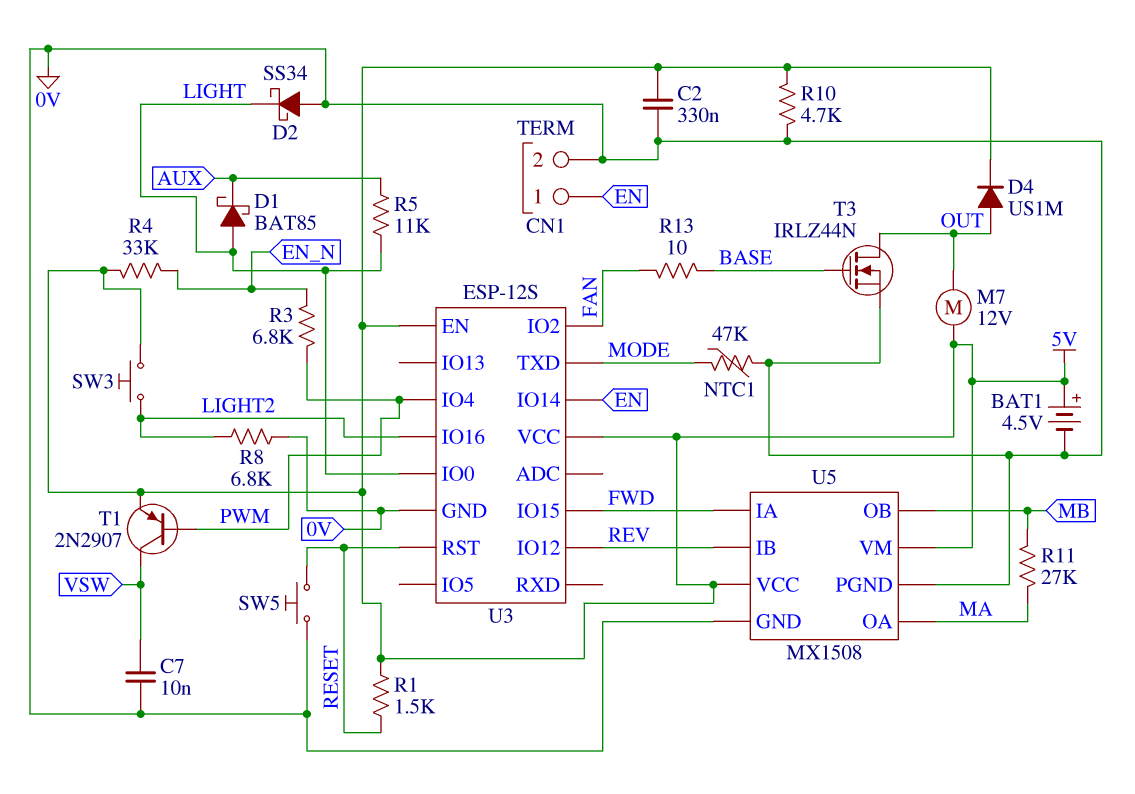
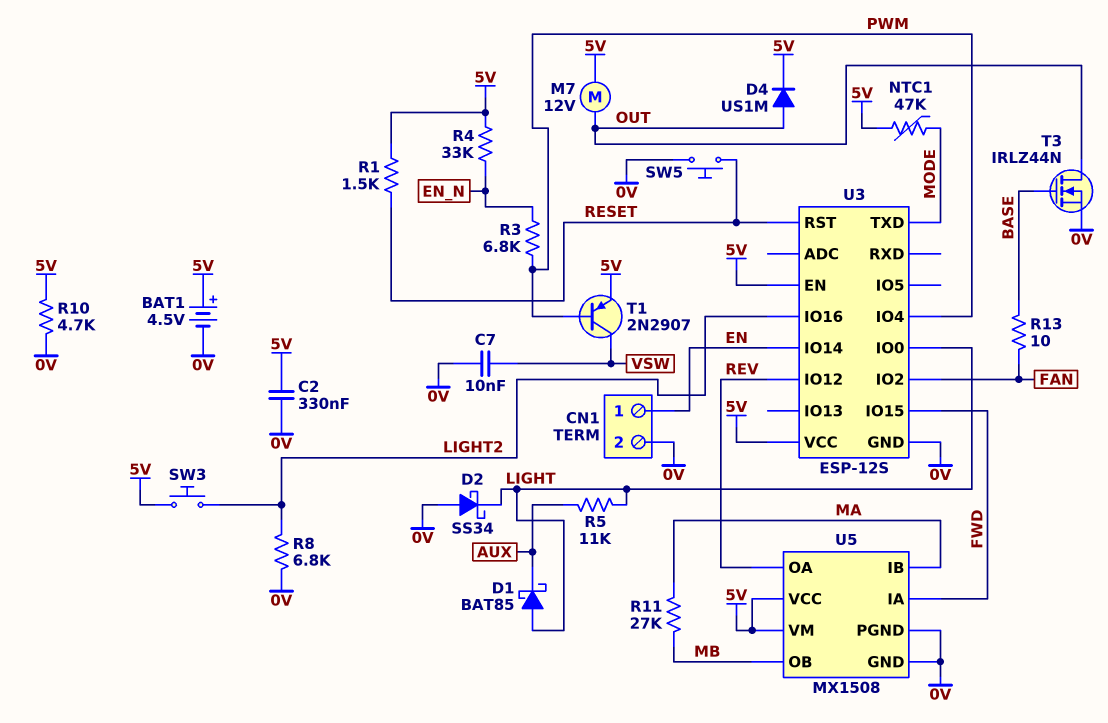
NTC1: 47k (0V, MODE) -> 47k (5V, MODE)
U5 pin IB: REV -> MA
U5 pin OA: MA -> REV

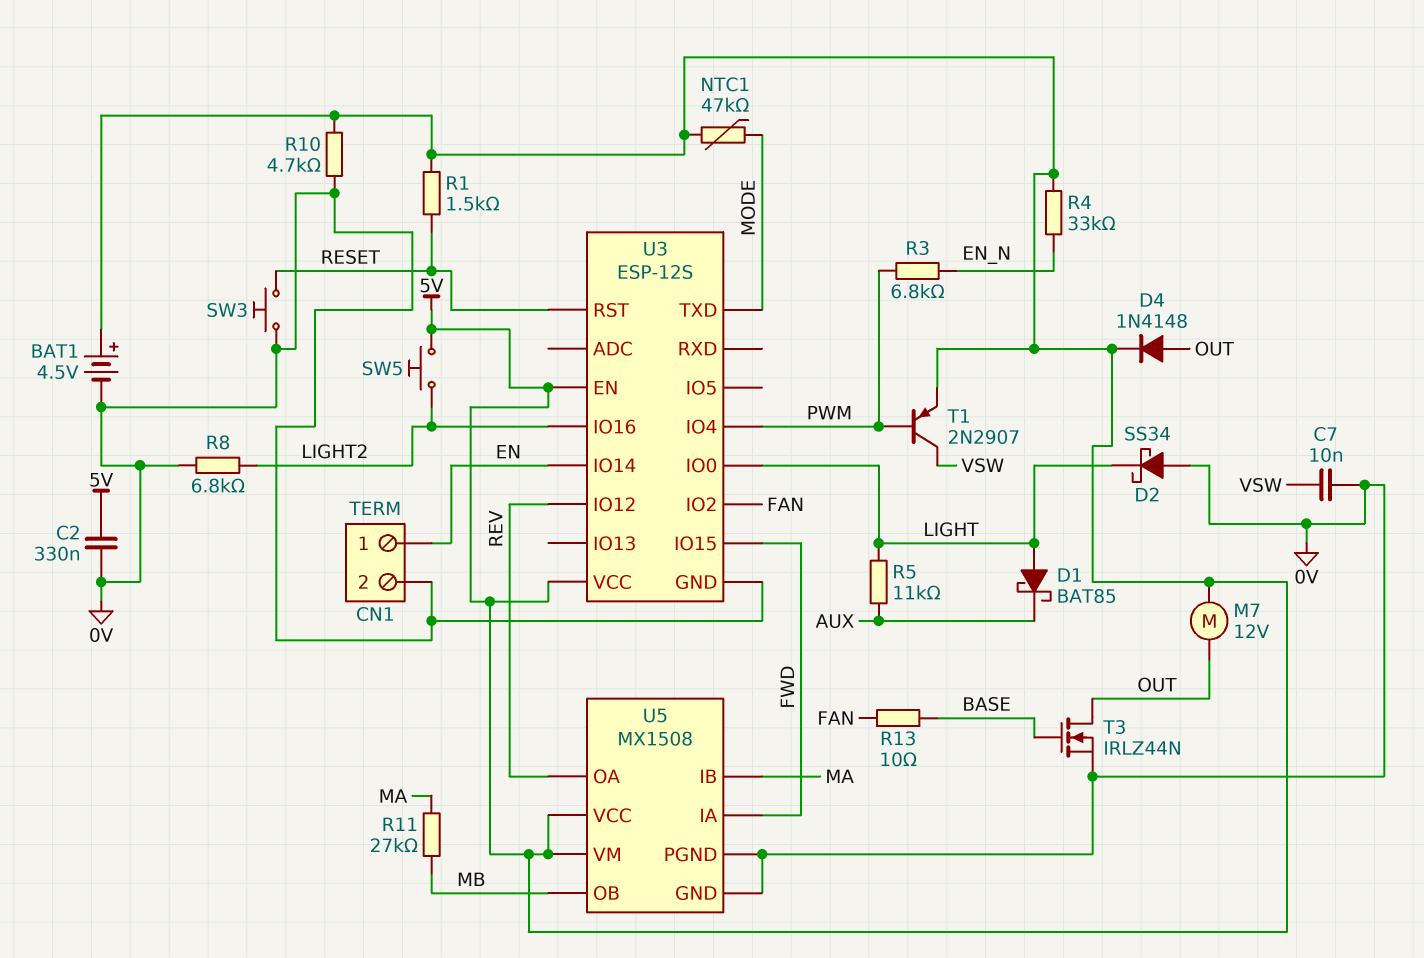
D4: diode US1M (A OUT, K 5V) -> diode 1N4148 (A OUT, K 5V)
SW3: button (5V, LIGHT2) -> button (0V, RESET)
SW5: button (0V, RESET) -> button (5V, LIGHT2)

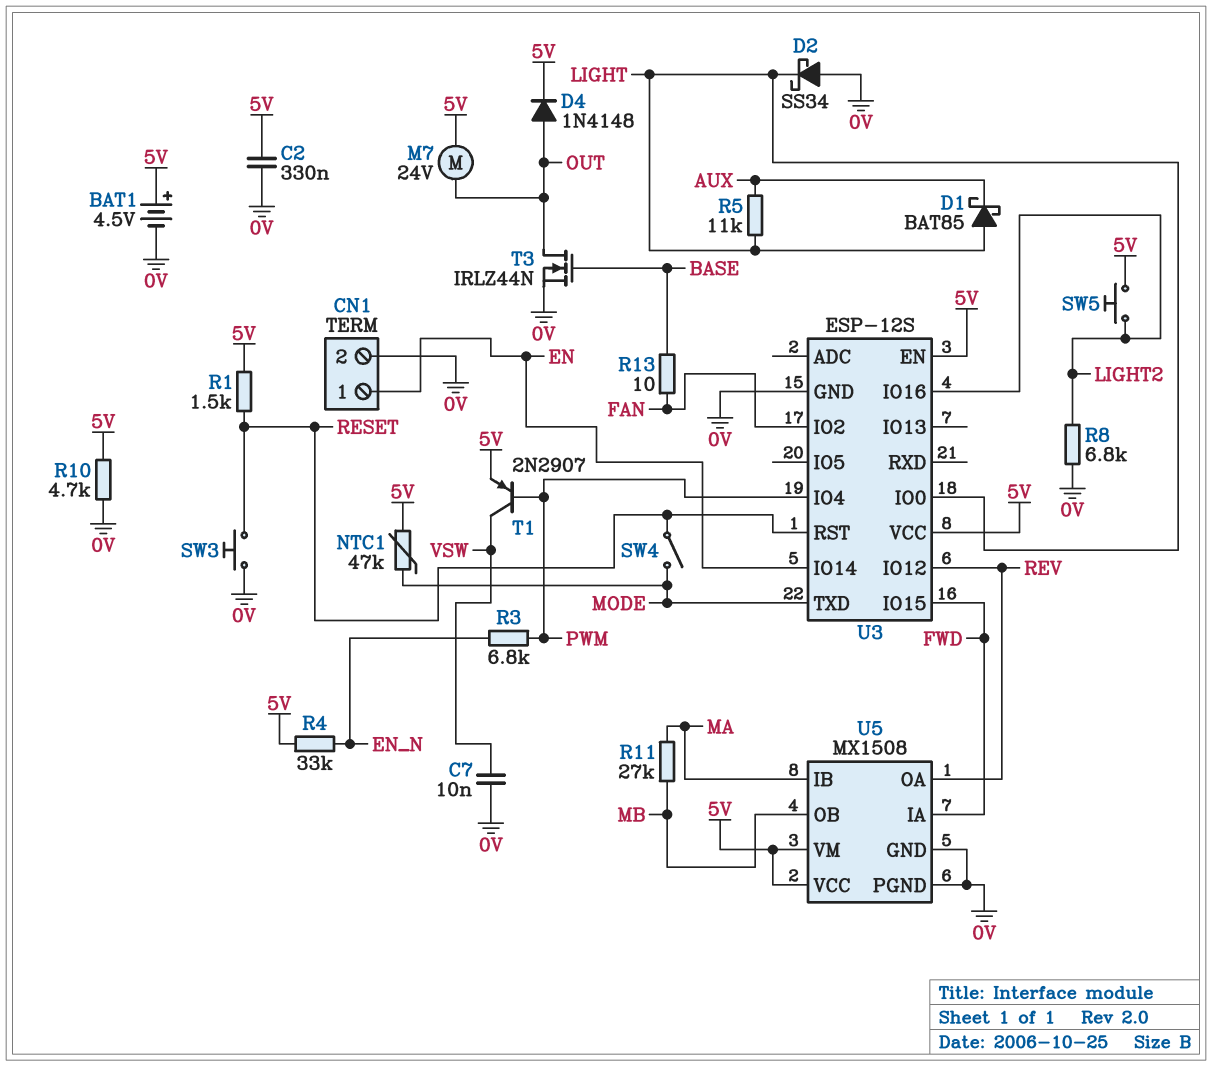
M7: motor 12V (5V, OUT) -> motor 24V (5V, OUT)
SW4: none -> switch (MODE, RESET)

